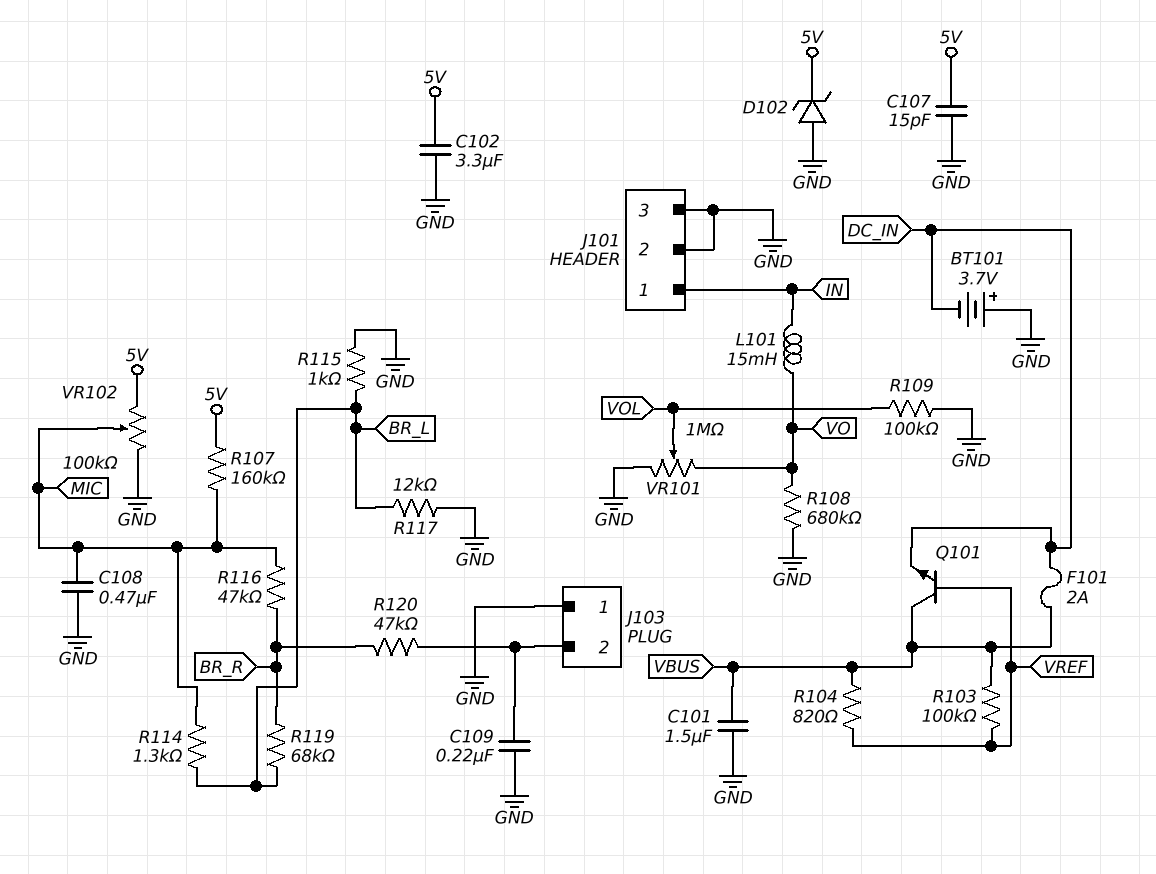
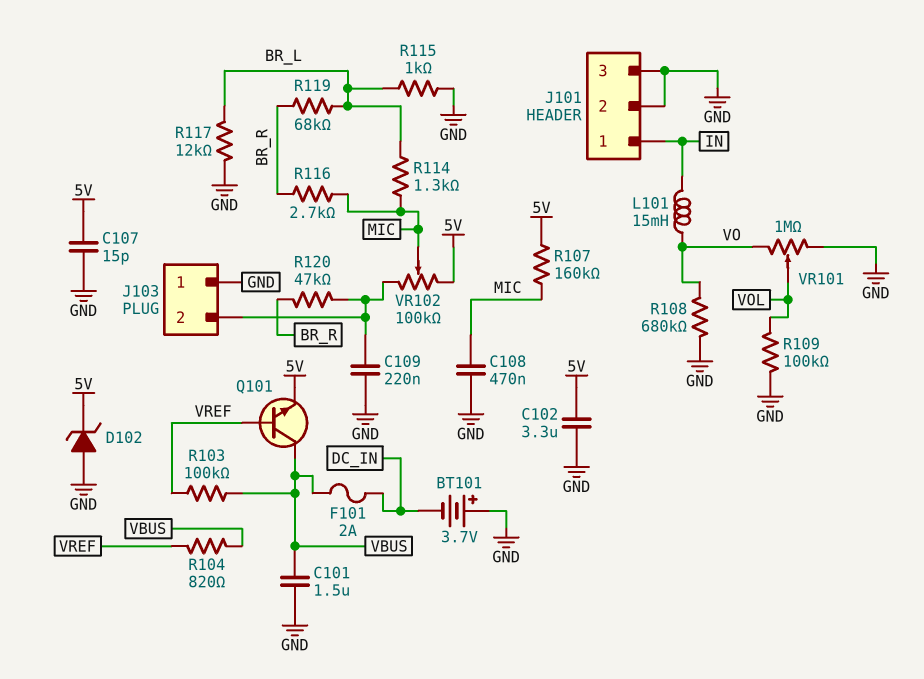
Q101: NPN (B VREF, C VBUS, E DC_IN) -> NPN (B VREF, C VBUS, E 5V)
R116: 47k (BR_R, MIC) -> 2.7k (BR_R, MIC)
VR102: 100k (5V, GND, wiper MIC) -> 100k (5V, J103/2, wiper MIC)

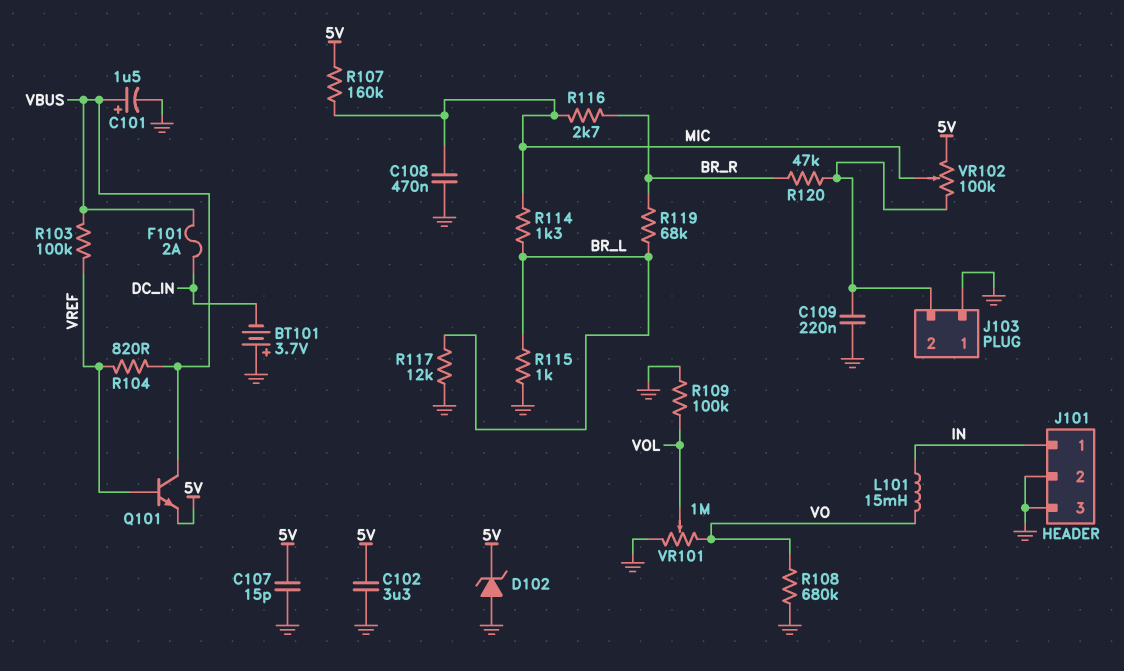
C101: 1.5uF (GND, VBUS) -> 1.5uF (plus VBUS, minus GND)

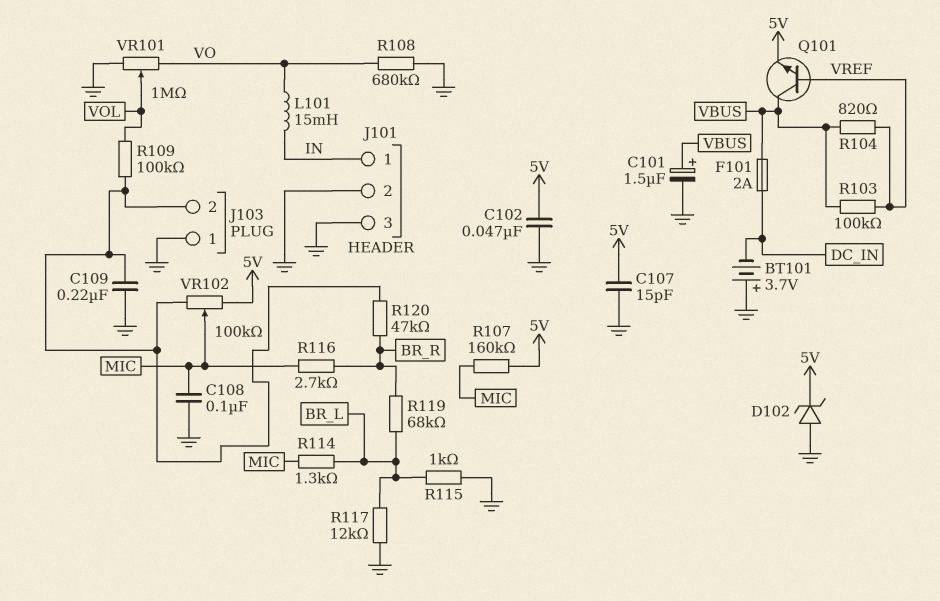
C102: 3.3uF (5V, GND) -> 47nF (5V, GND)
C108: 470nF (GND, MIC) -> 100nF (GND, MIC)
R109: 100k (GND, VOL) -> 100k (J103/2, VOL)

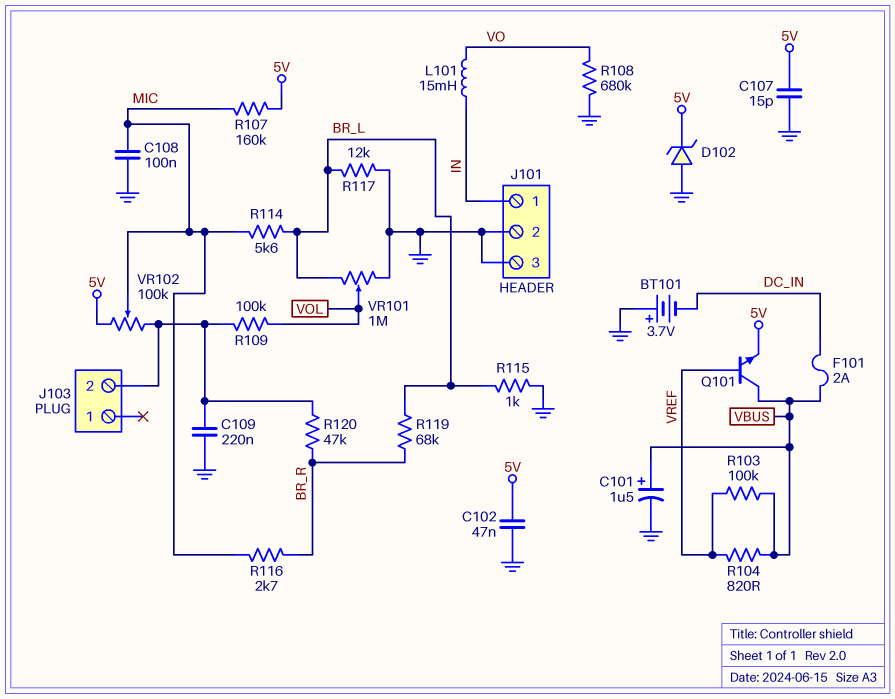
J103 pin 1: GND -> none
R114: 1.3k (BR_L, MIC) -> 5.6k (BR_L, MIC)
VR101: 1M (GND, VO, wiper VOL) -> 1M (BR_L, GND, wiper VOL)

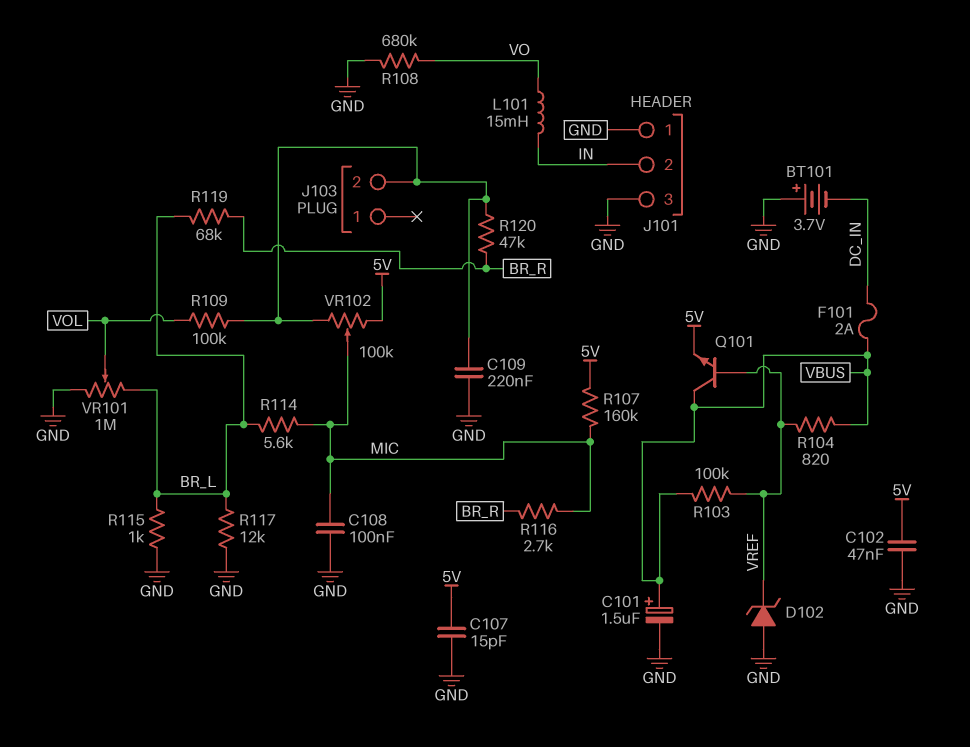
D102: zener (A GND, K 5V) -> zener (A GND, K VREF)
J101 pin 1: IN -> GND
J101 pin 2: GND -> IN

